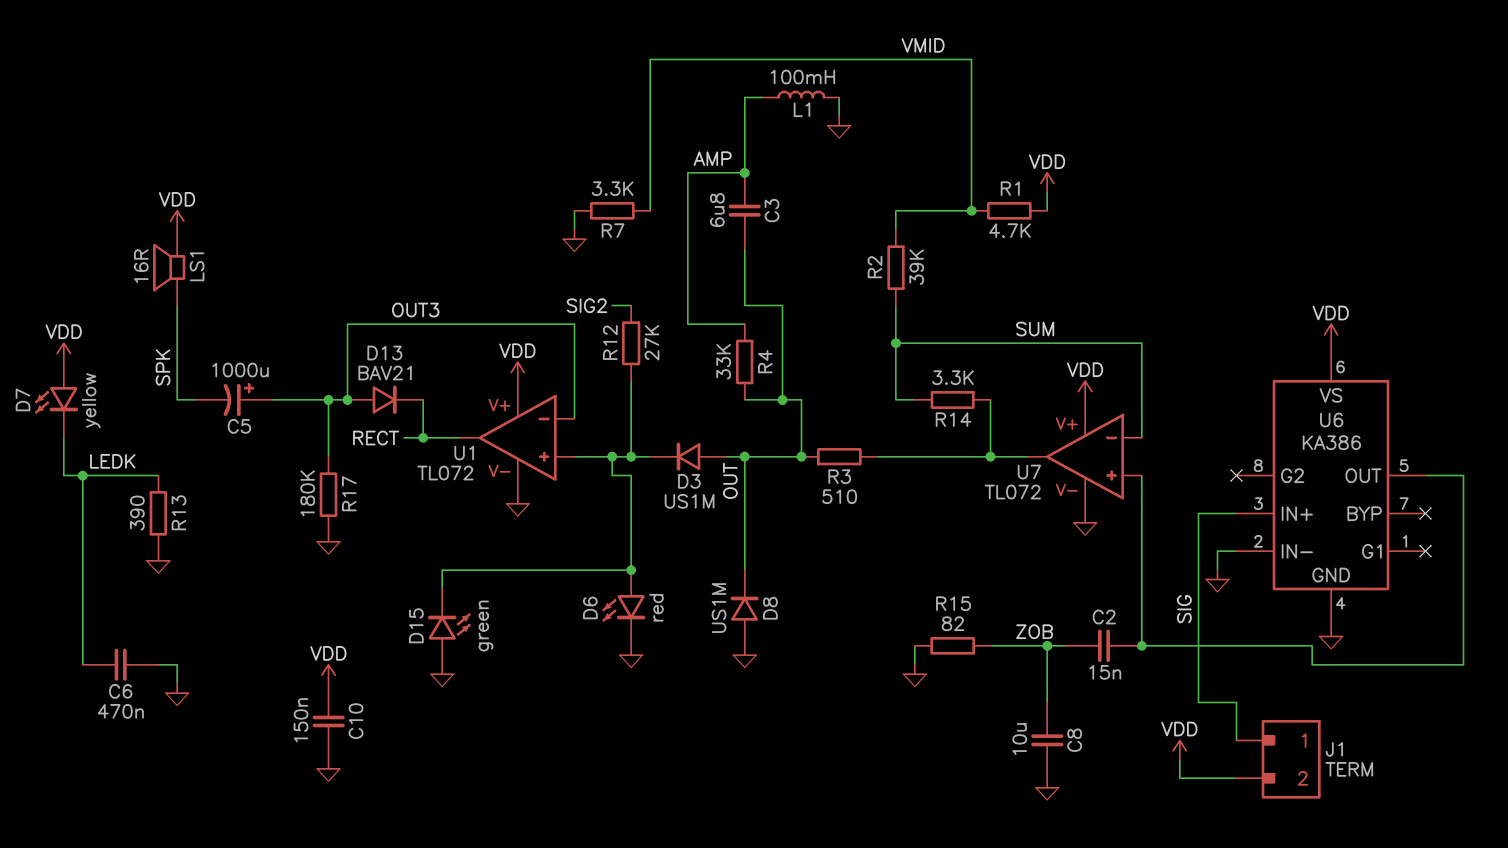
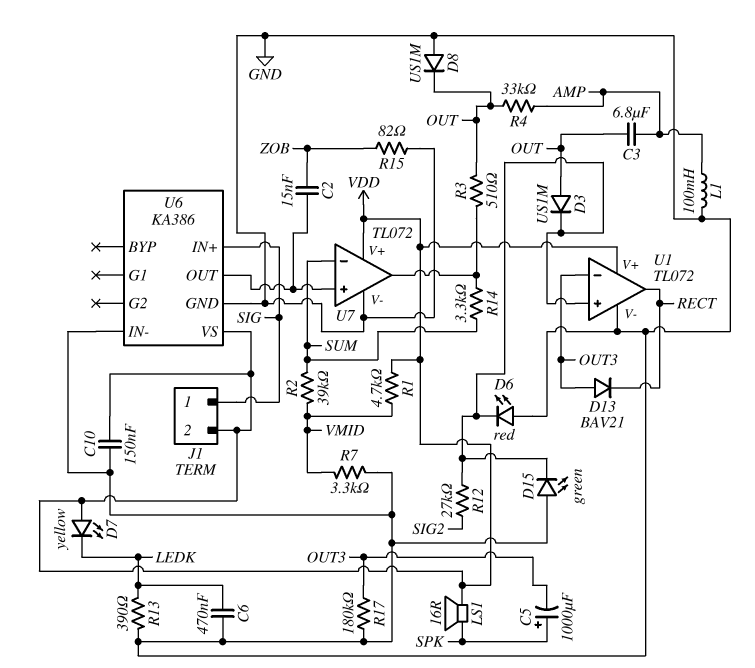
C5: 1000uF (plus OUT3, minus SPK) -> 1000uF (plus SPK, minus OUT3)
C8: 10uF (GND, ZOB) -> none
D6: LED red (A U1/in+, K GND) -> LED red (A GND, K U1/in+)

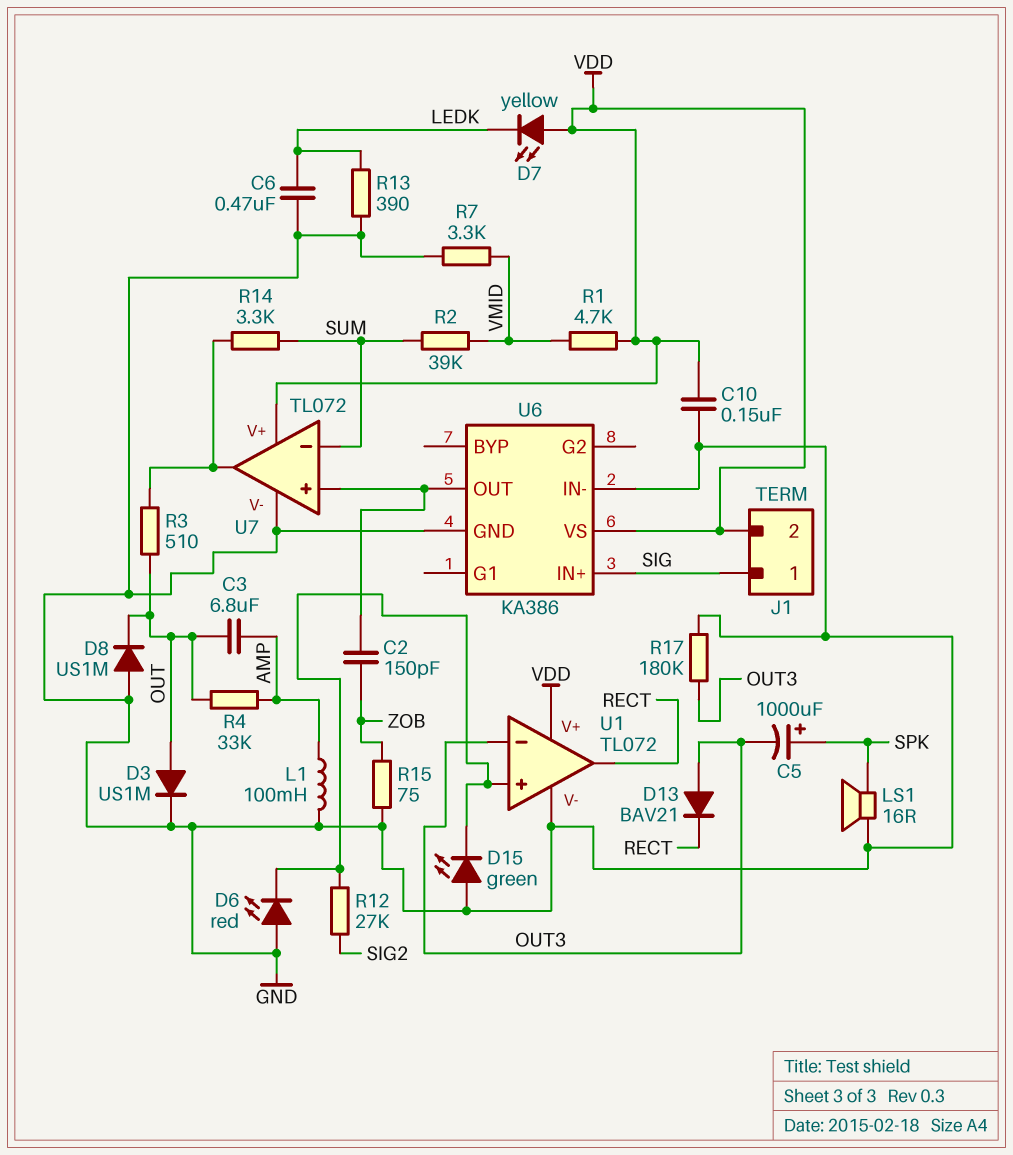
C2: 15nF (U6/OUT, ZOB) -> 150pF (U6/OUT, ZOB)
D3: diode US1M (A OUT, K U1/in+) -> diode US1M (A OUT, K GND)
LS1: speaker 16R (SPK, VDD) -> speaker 16R (GND, SPK)
R15: 82 (GND, ZOB) -> 75 (GND, ZOB)

